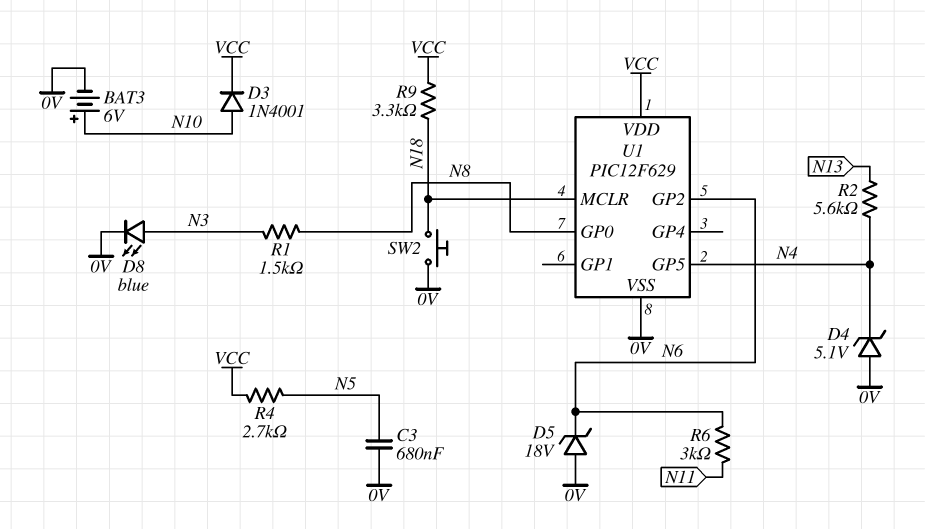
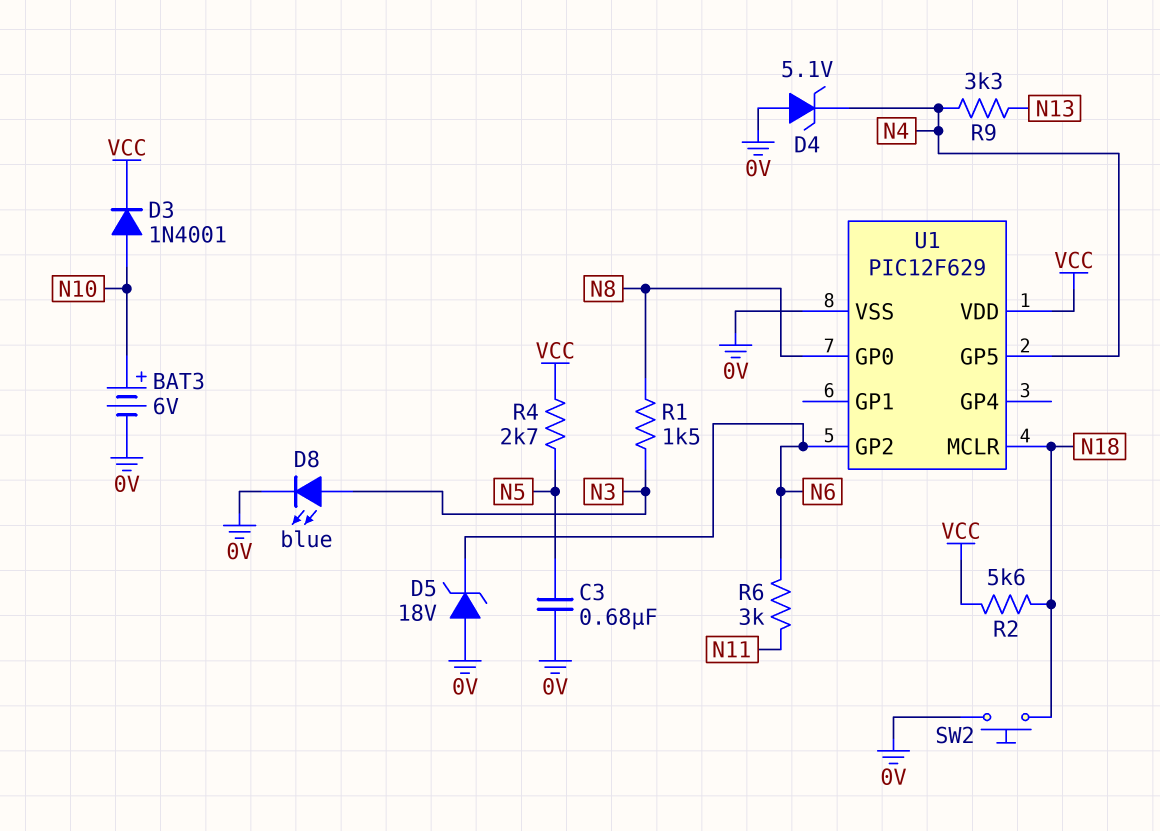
R2: 5.6k (N4, N13) -> 5.6k (N18, VCC)
R9: 3.3k (N18, VCC) -> 3.3k (N4, N13)

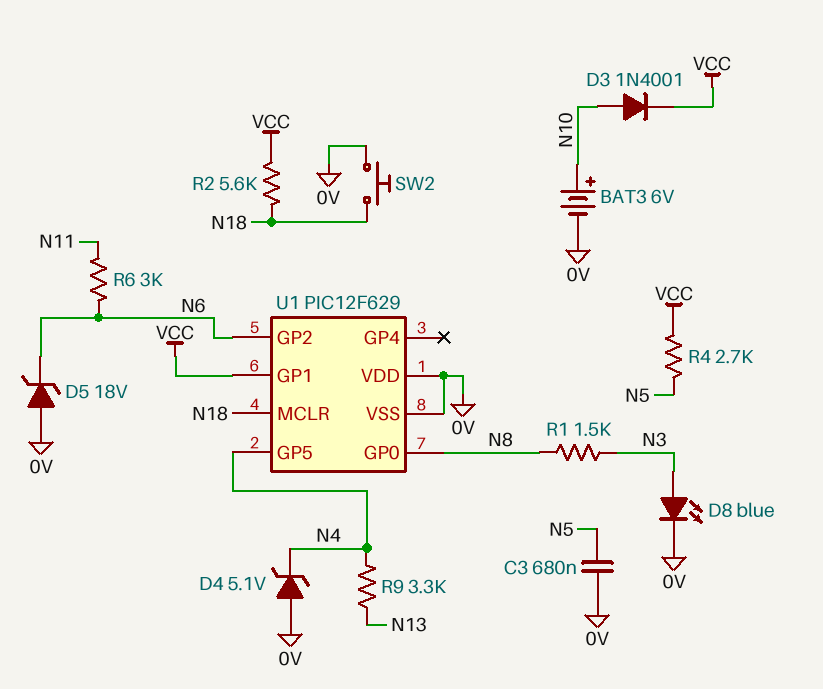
U1 pin GP1: none -> VCC
U1 pin VDD: VCC -> 0V

